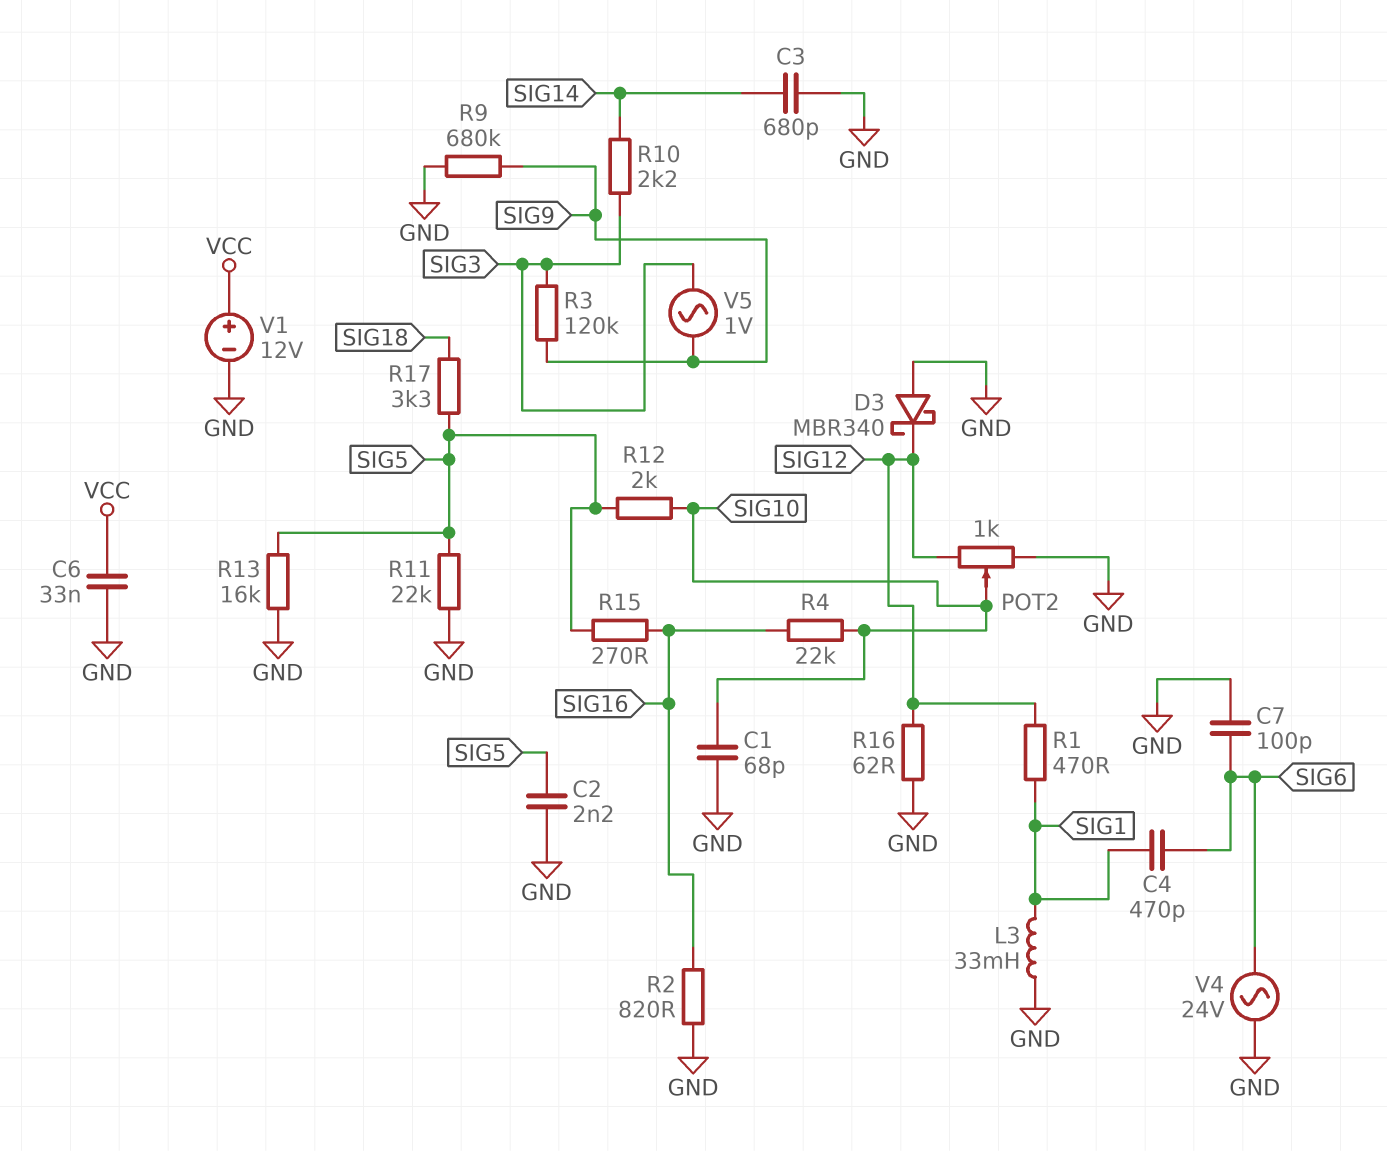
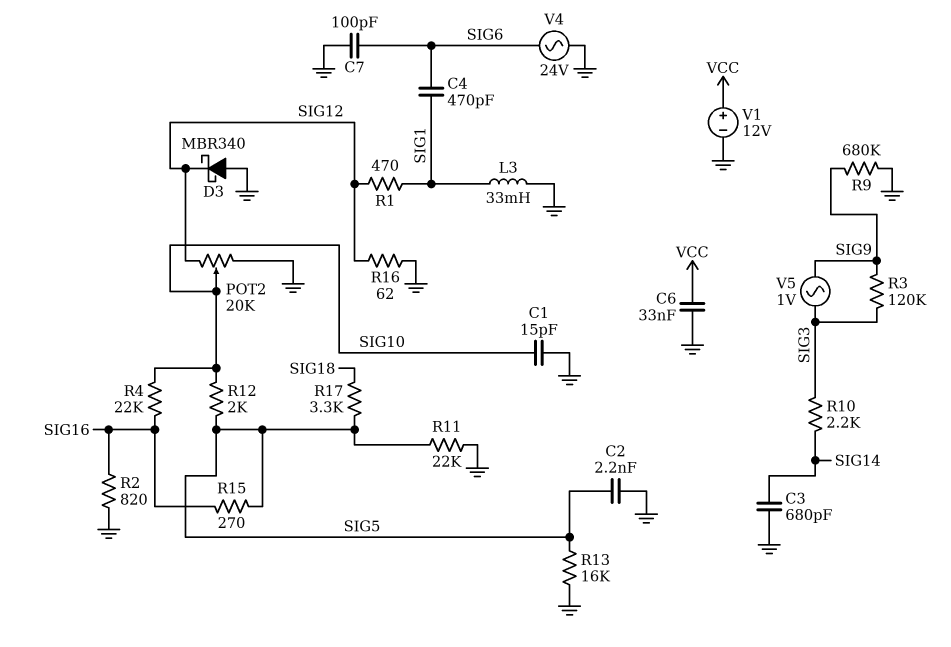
C1: 68pF (GND, SIG10) -> 15pF (GND, SIG10)
POT2: 1k (GND, SIG12, wiper SIG10) -> 20k (GND, SIG12, wiper SIG10)

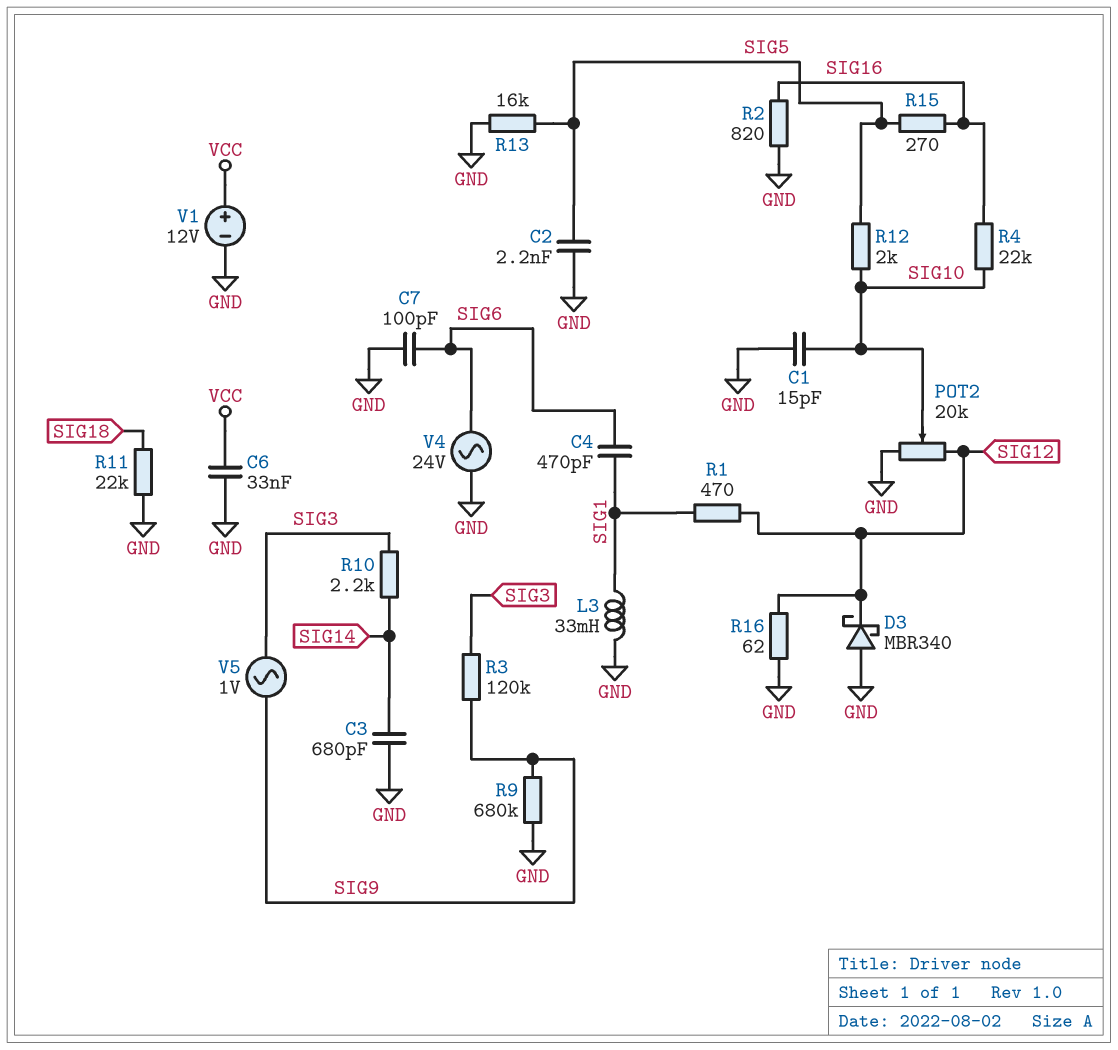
R11: 22k (GND, SIG5) -> 22k (GND, SIG18)
R17: 3.3k (SIG5, SIG18) -> none

